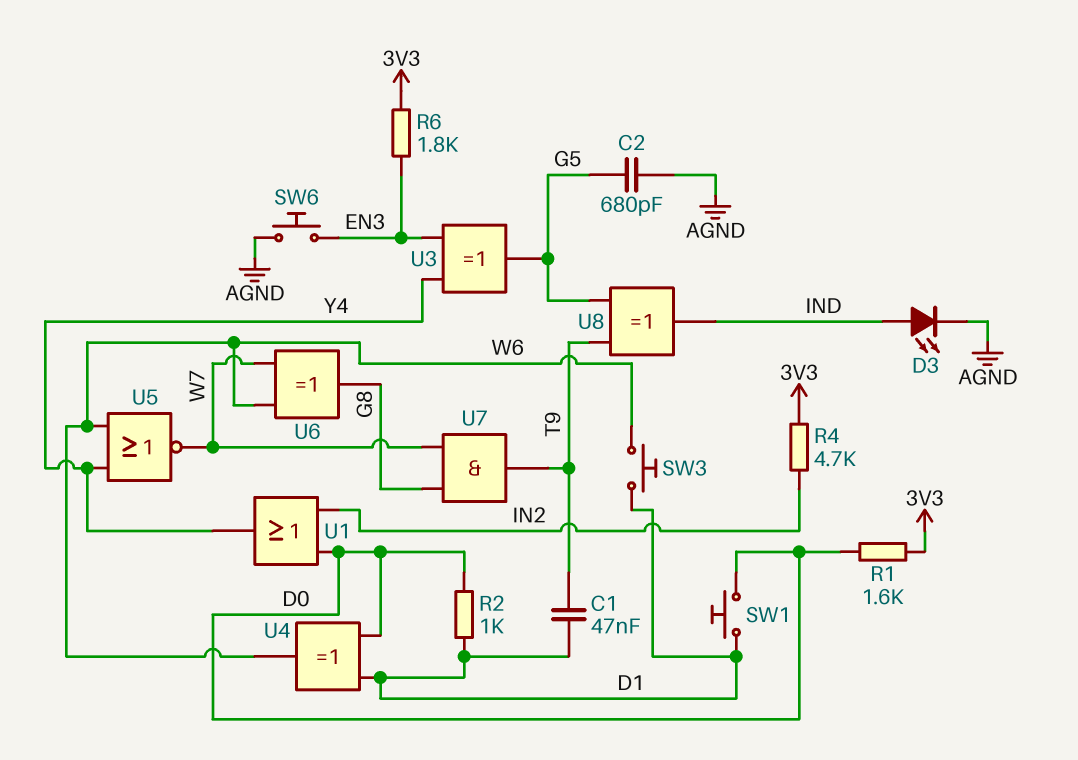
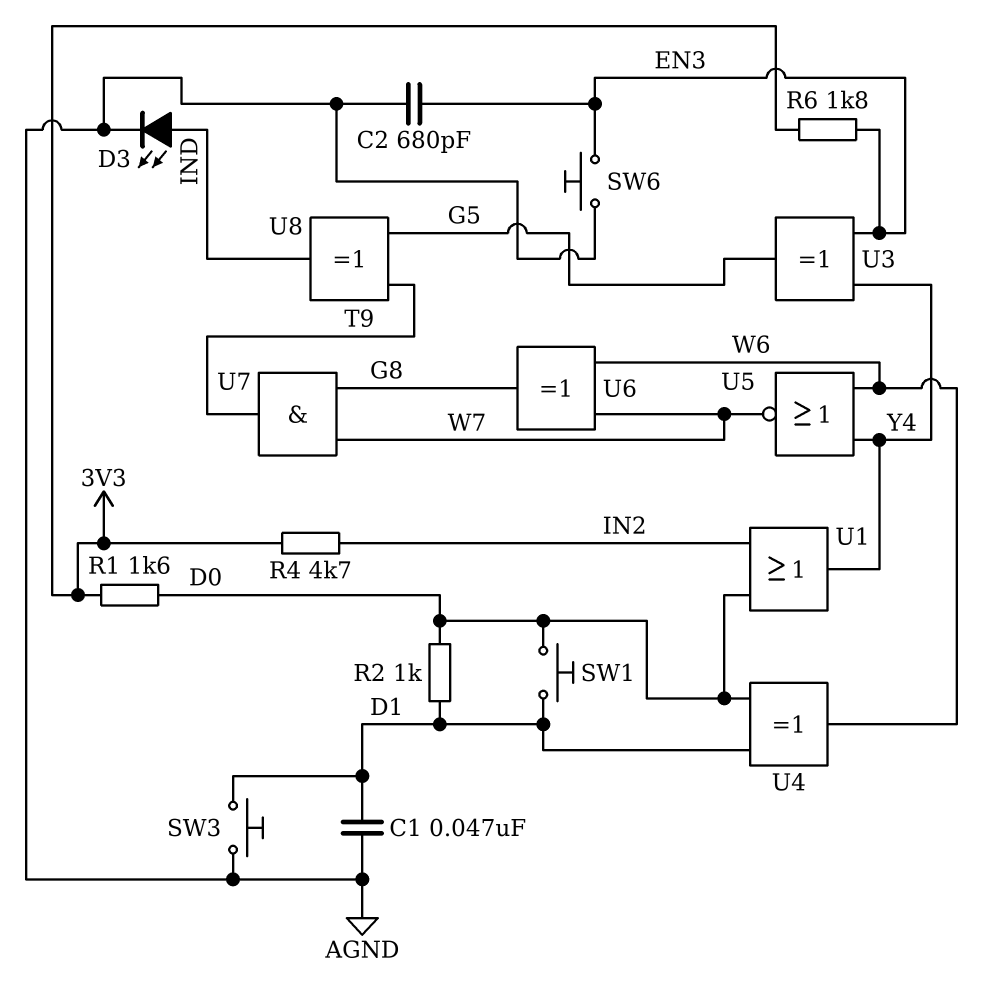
C1: 47nF (D1, T9) -> 47nF (AGND, D1)
C2: 680pF (AGND, G5) -> 680pF (AGND, EN3)
SW3: button (D1, W6) -> button (AGND, D1)

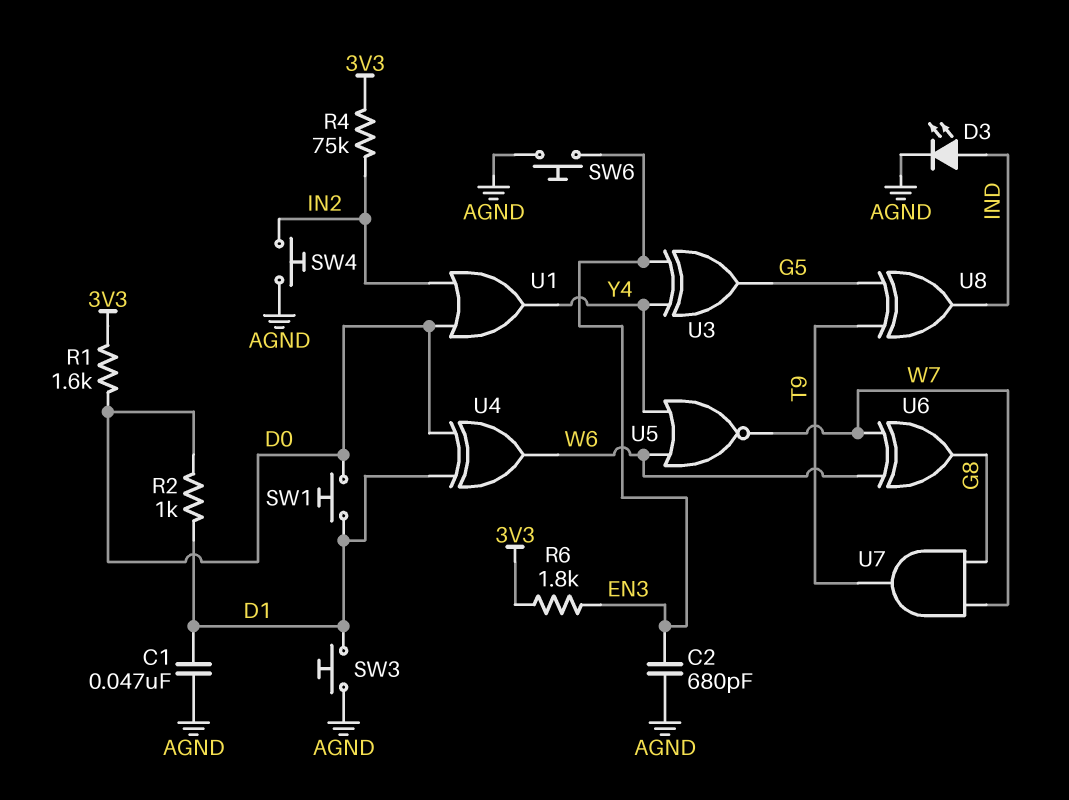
R4: 4.7k (3V3, IN2) -> 75k (3V3, IN2)
SW4: none -> button (AGND, IN2)

